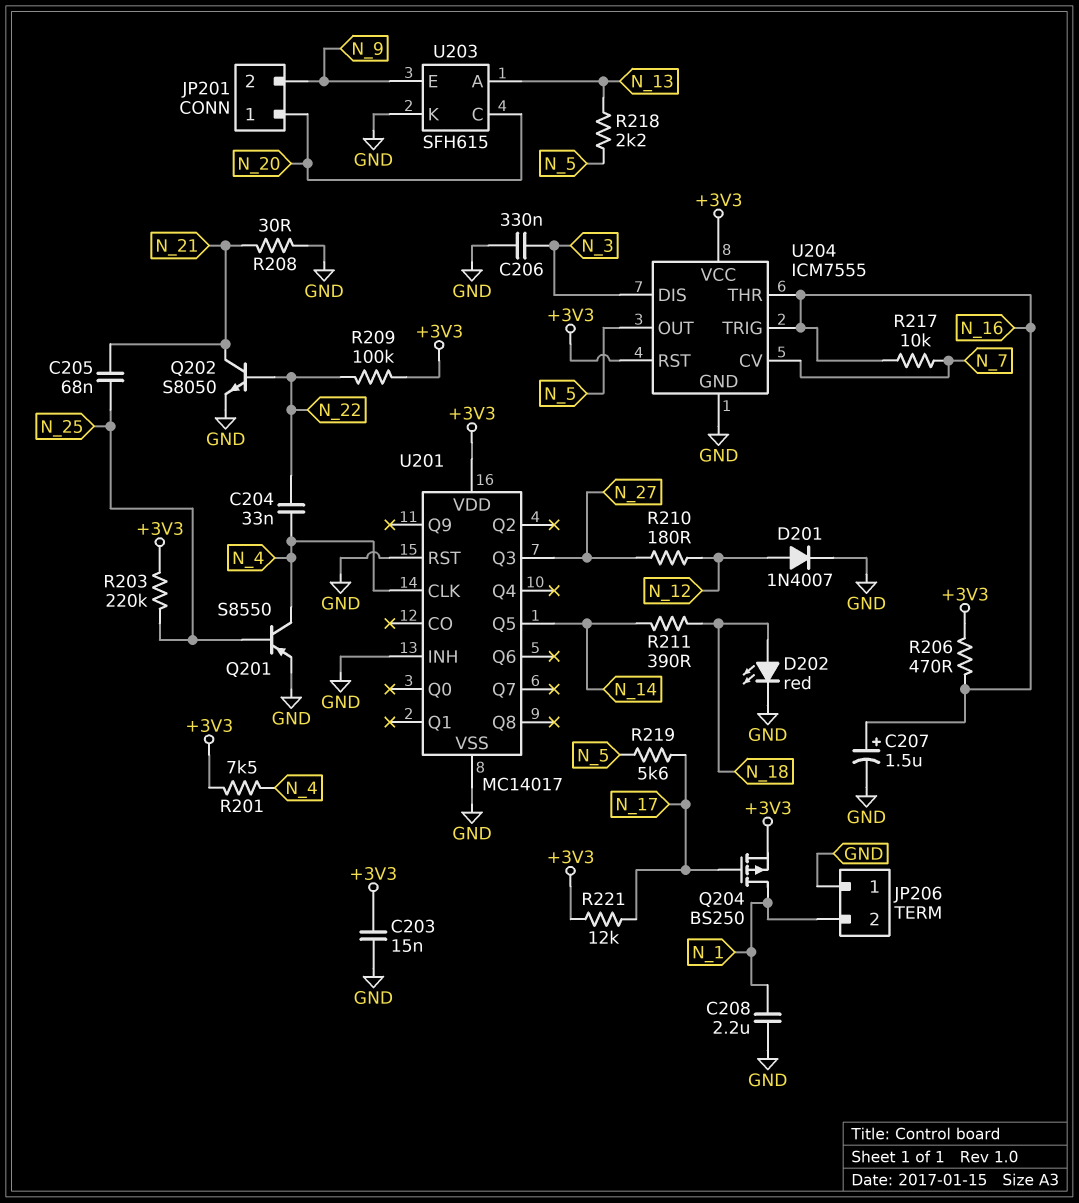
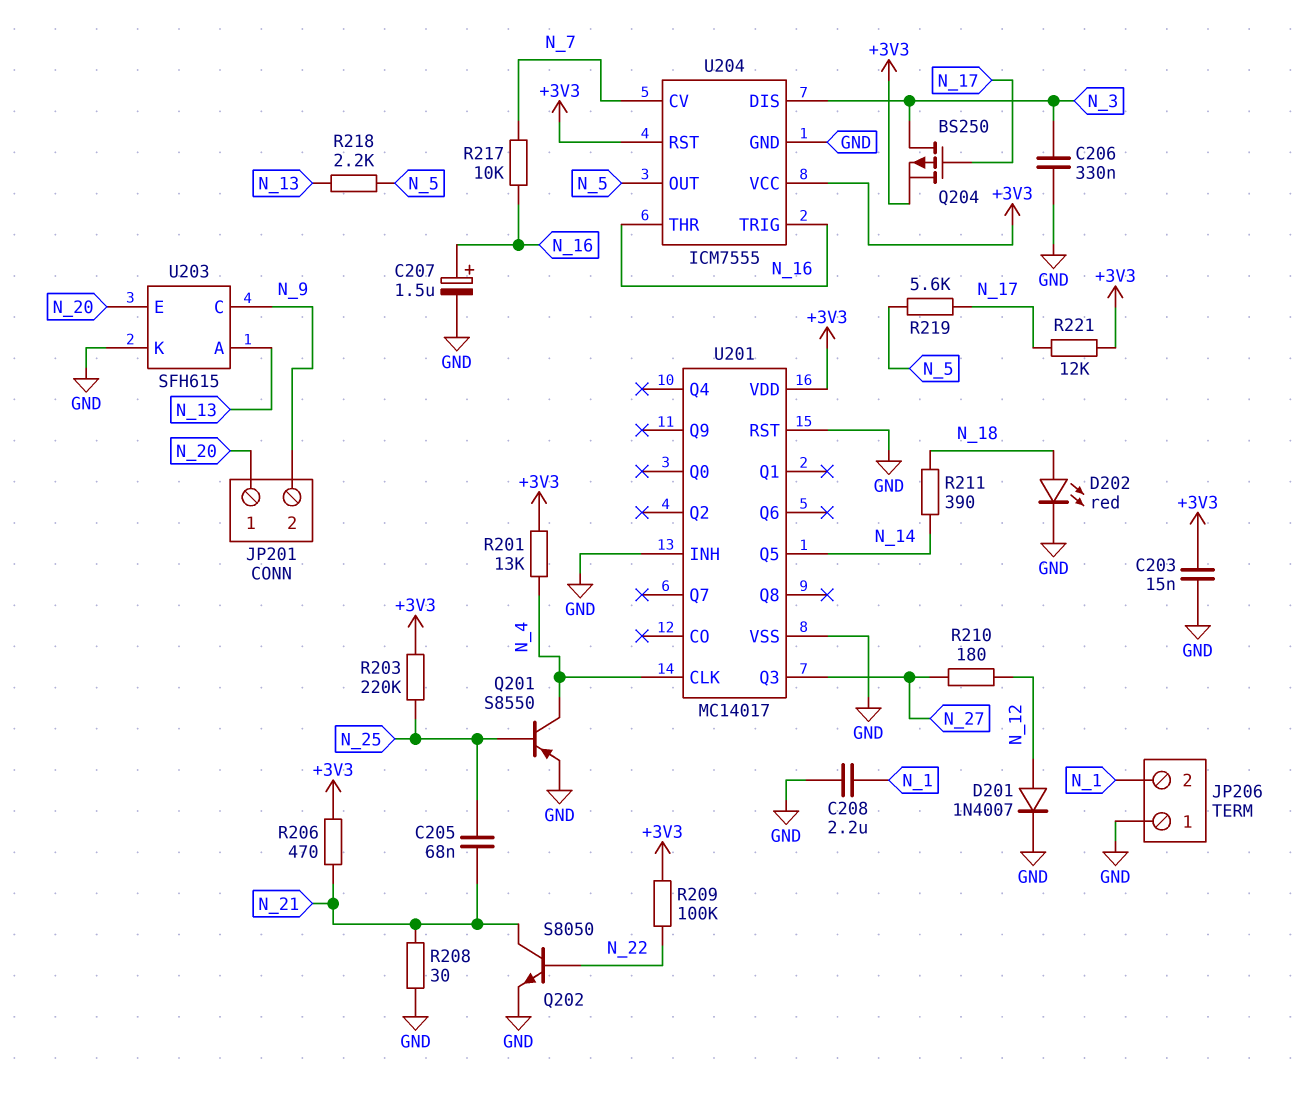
C204: 33nF (N_4, N_22) -> none
Q204: PMOS BS250 (G N_17, D N_1, S +3V3) -> PMOS BS250 (G N_17, D N_3, S +3V3)
R201: 7.5k (+3V3, N_4) -> 13k (+3V3, N_4)
R206: 470 (+3V3, N_16) -> 470 (+3V3, N_21)
U203 pin C: N_20 -> N_9
U203 pin E: N_9 -> N_20

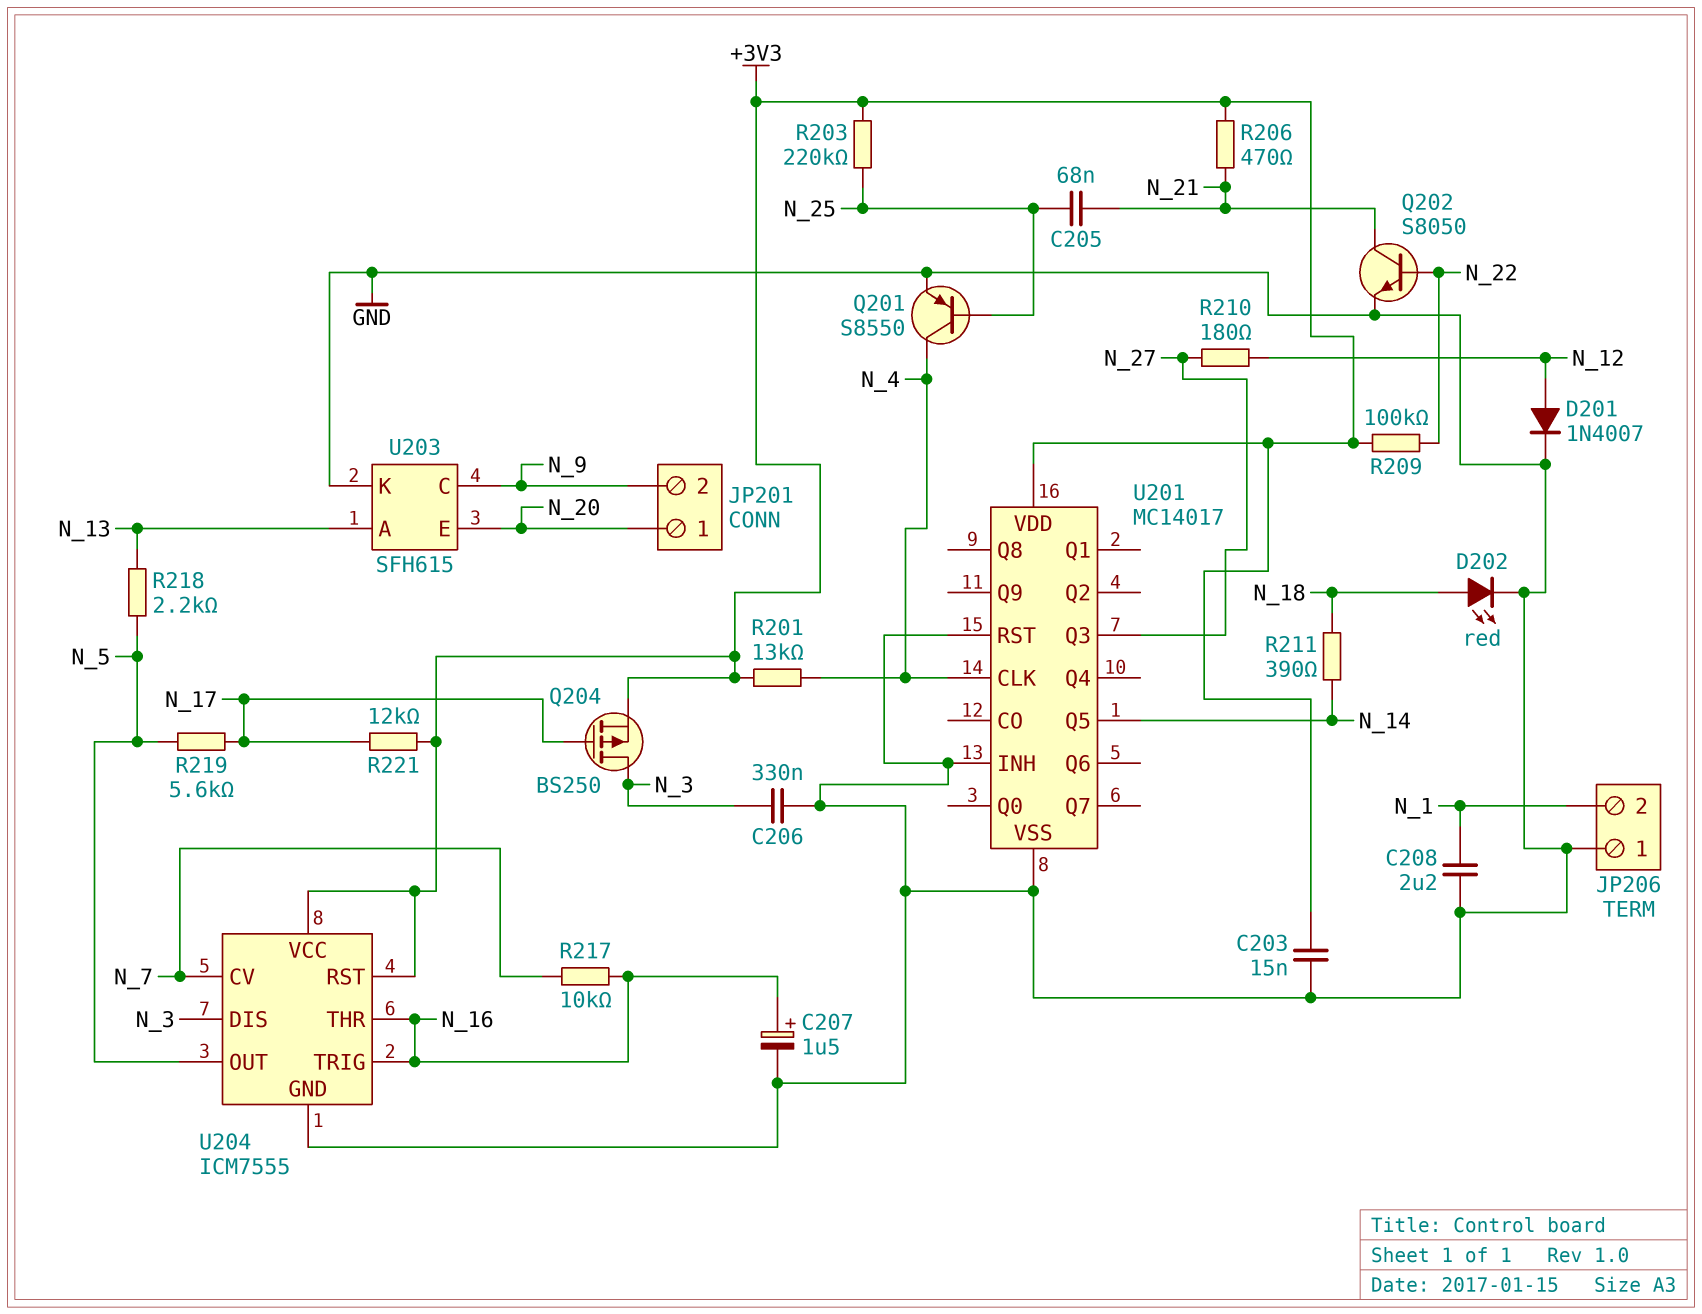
R208: 30 (GND, N_21) -> none

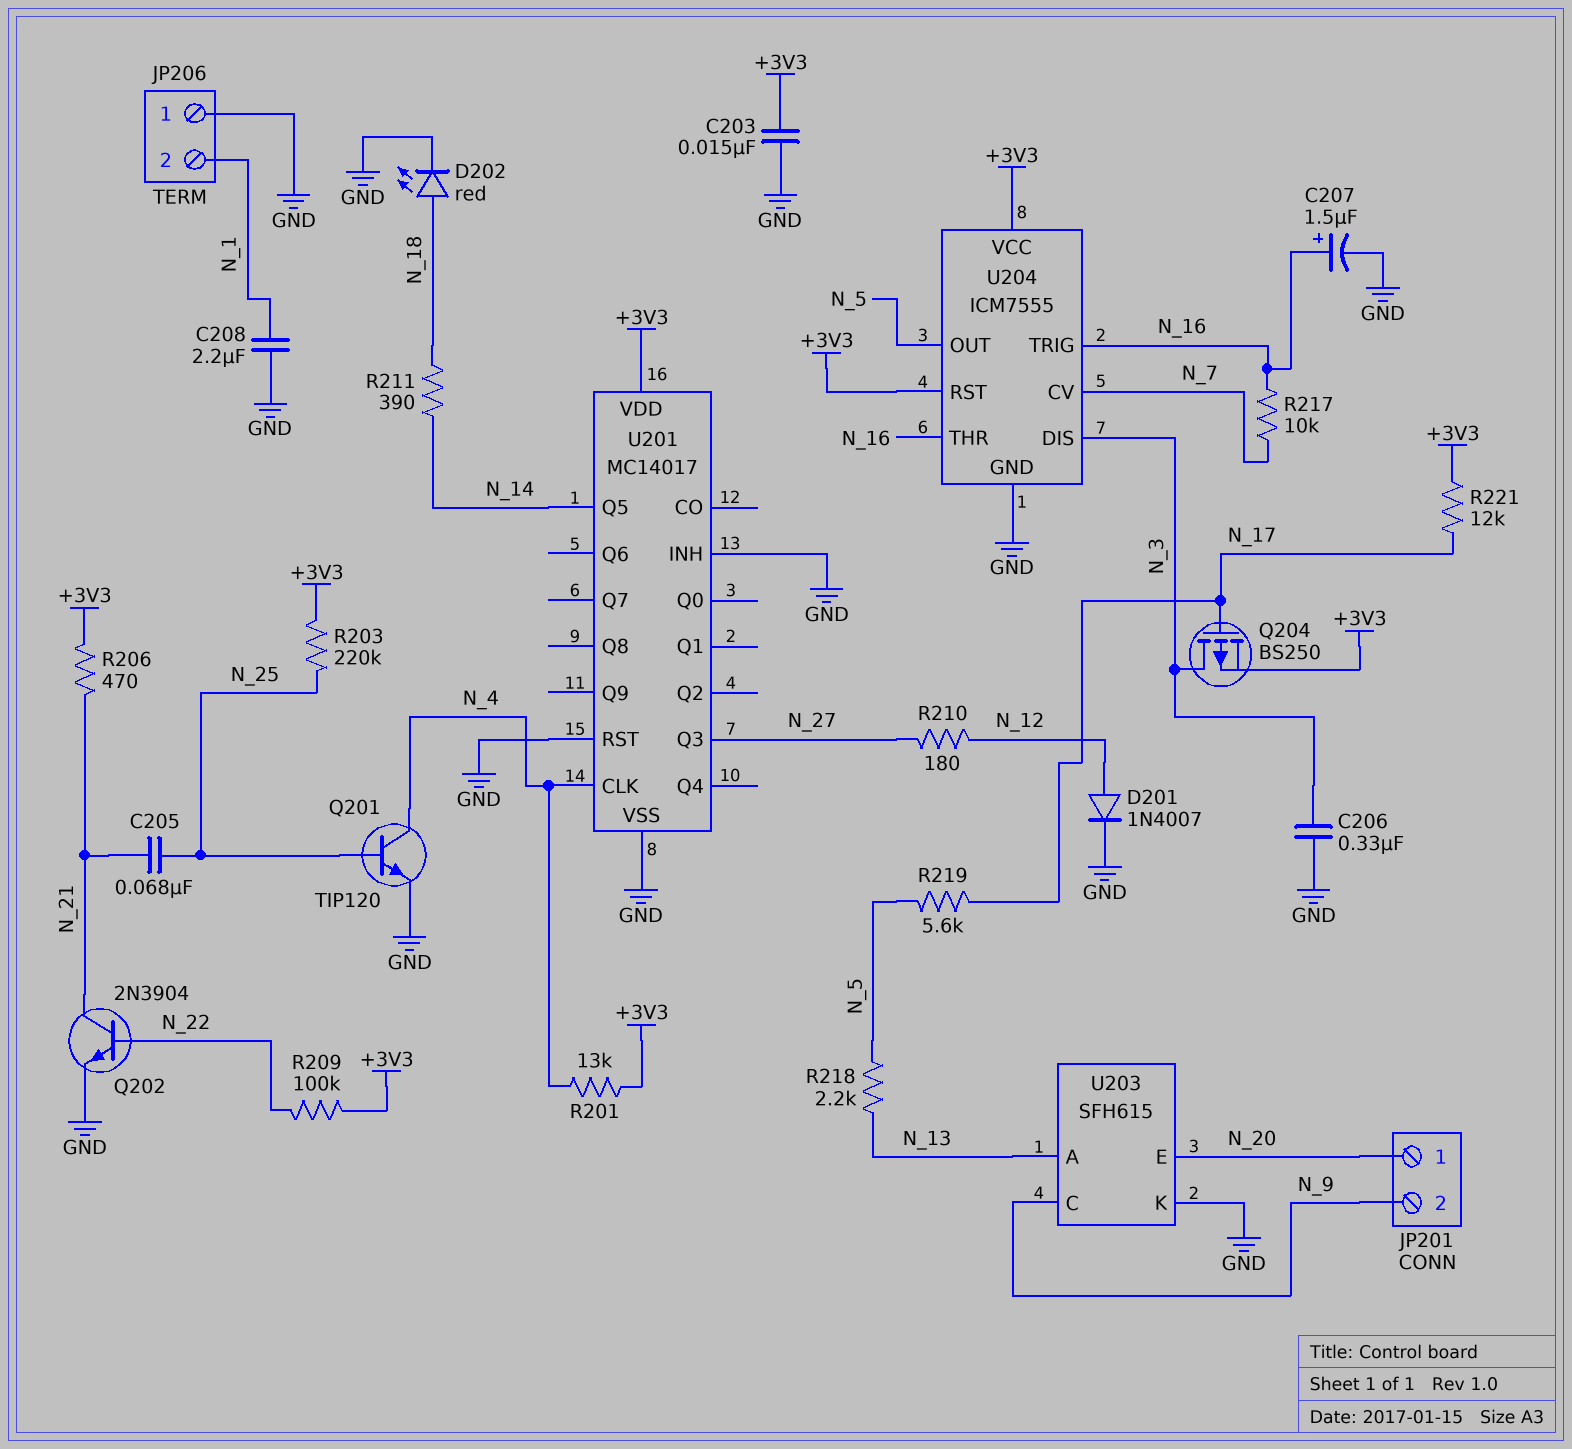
Q201: PNP S8550 (B N_25, C N_4, E GND) -> NPN TIP120 (B N_25, C N_4, E GND)
Q202: NPN S8050 (B N_22, C N_21, E GND) -> NPN 2N3904 (B N_22, C N_21, E GND)

